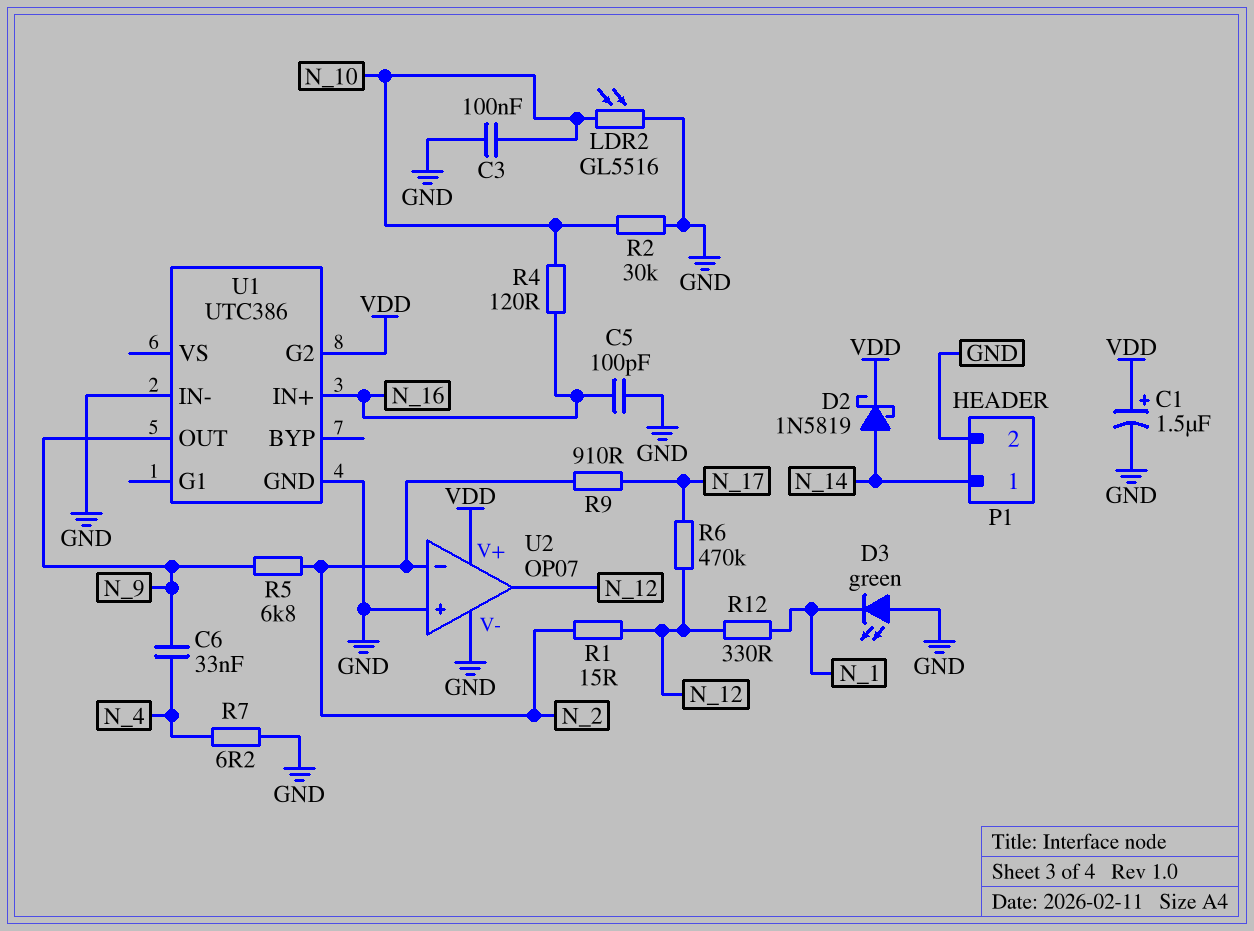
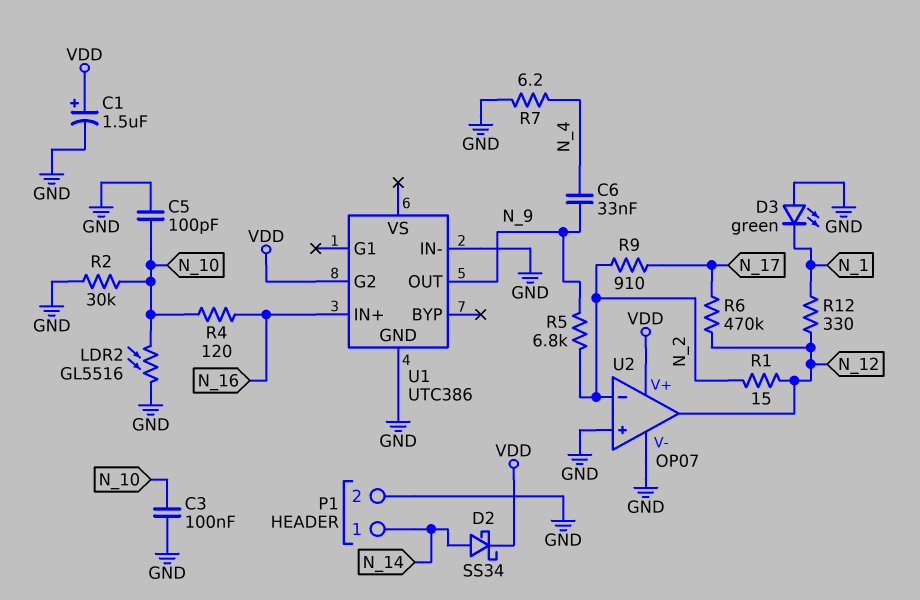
C5: 100pF (GND, N_16) -> 100pF (GND, N_10)
D2: schottky 1N5819 (A N_14, K VDD) -> schottky SS34 (A N_14, K VDD)

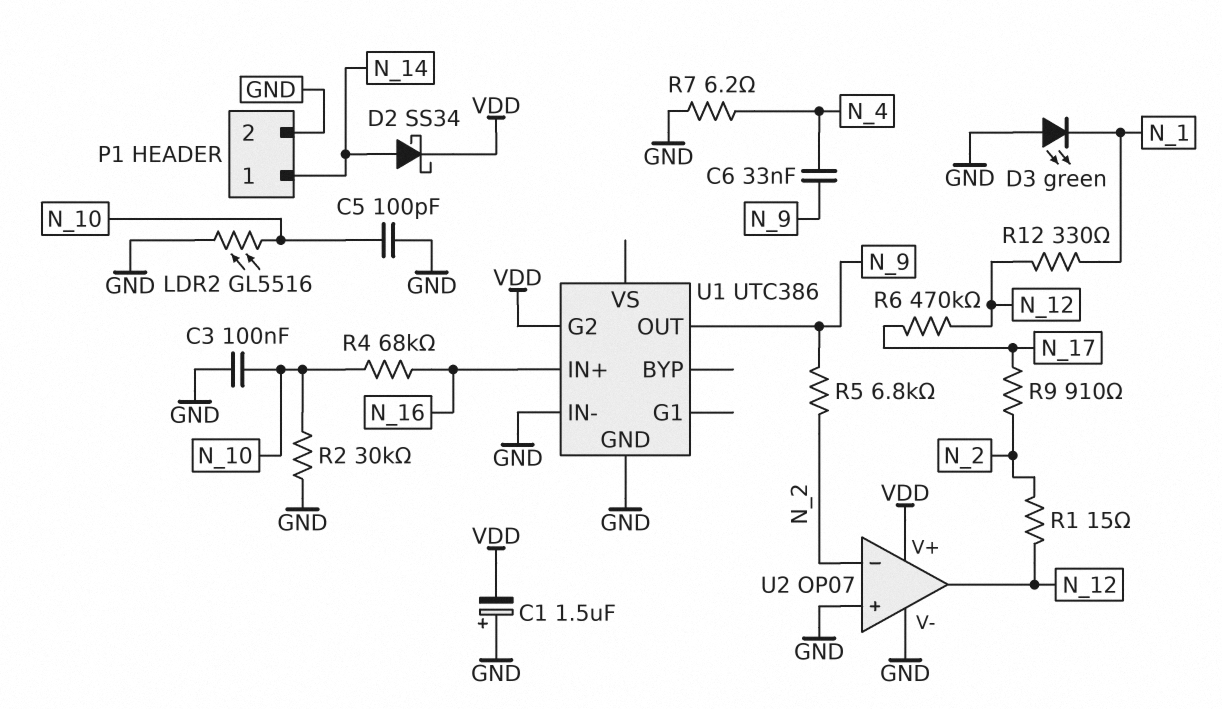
C1: 1.5uF (plus VDD, minus GND) -> 1.5uF (plus GND, minus VDD)
R4: 120 (N_10, N_16) -> 68k (N_10, N_16)

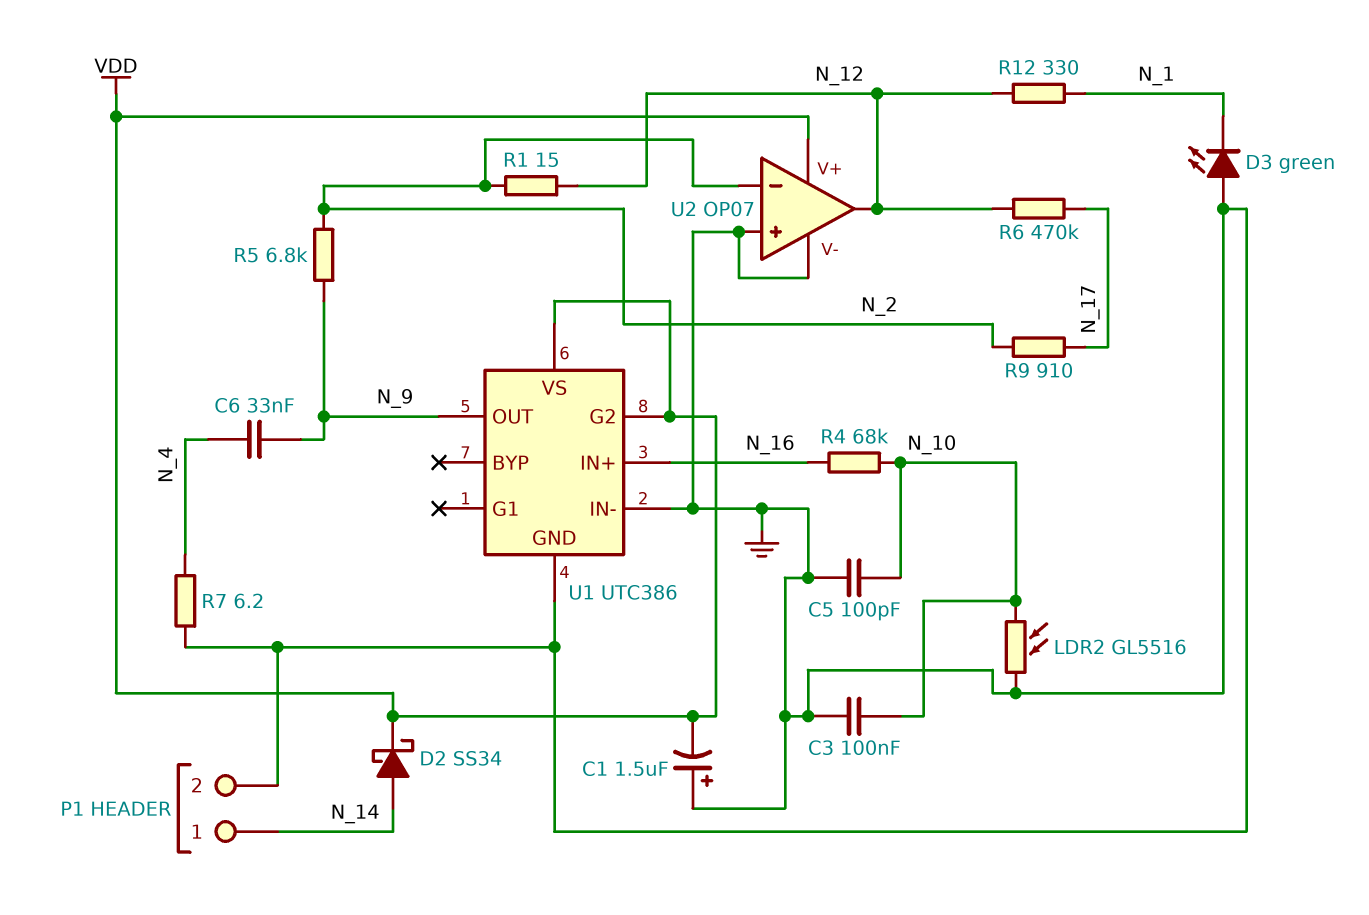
R2: 30k (GND, N_10) -> none
U1 pin VS: none -> VDD

